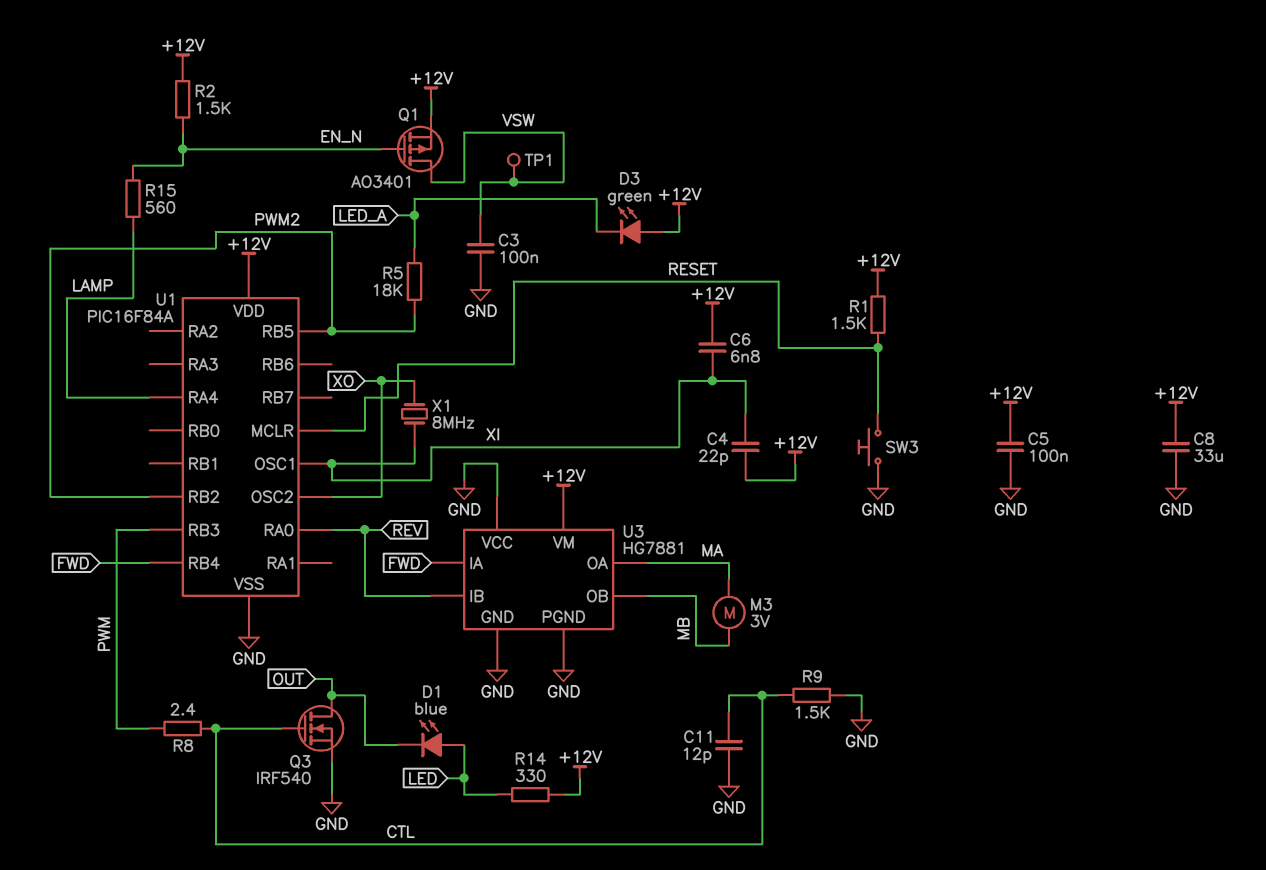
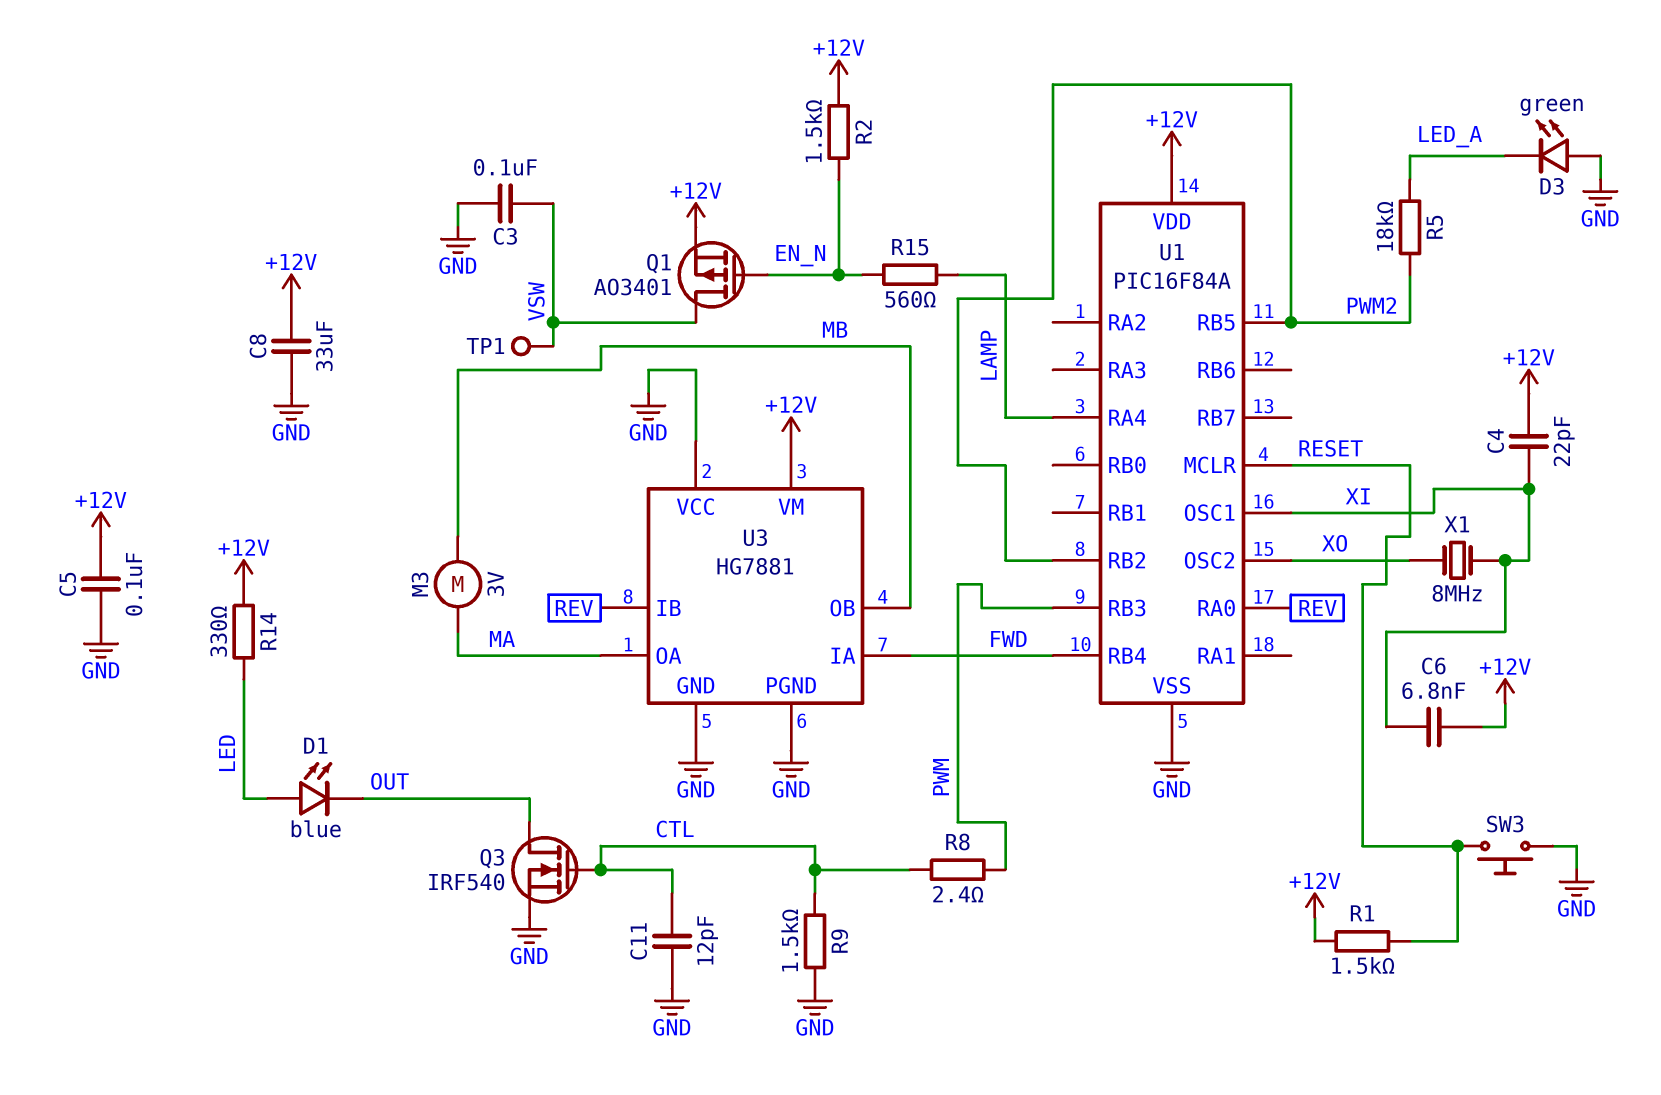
D3: LED green (A +12V, K LED_A) -> LED green (A GND, K LED_A)

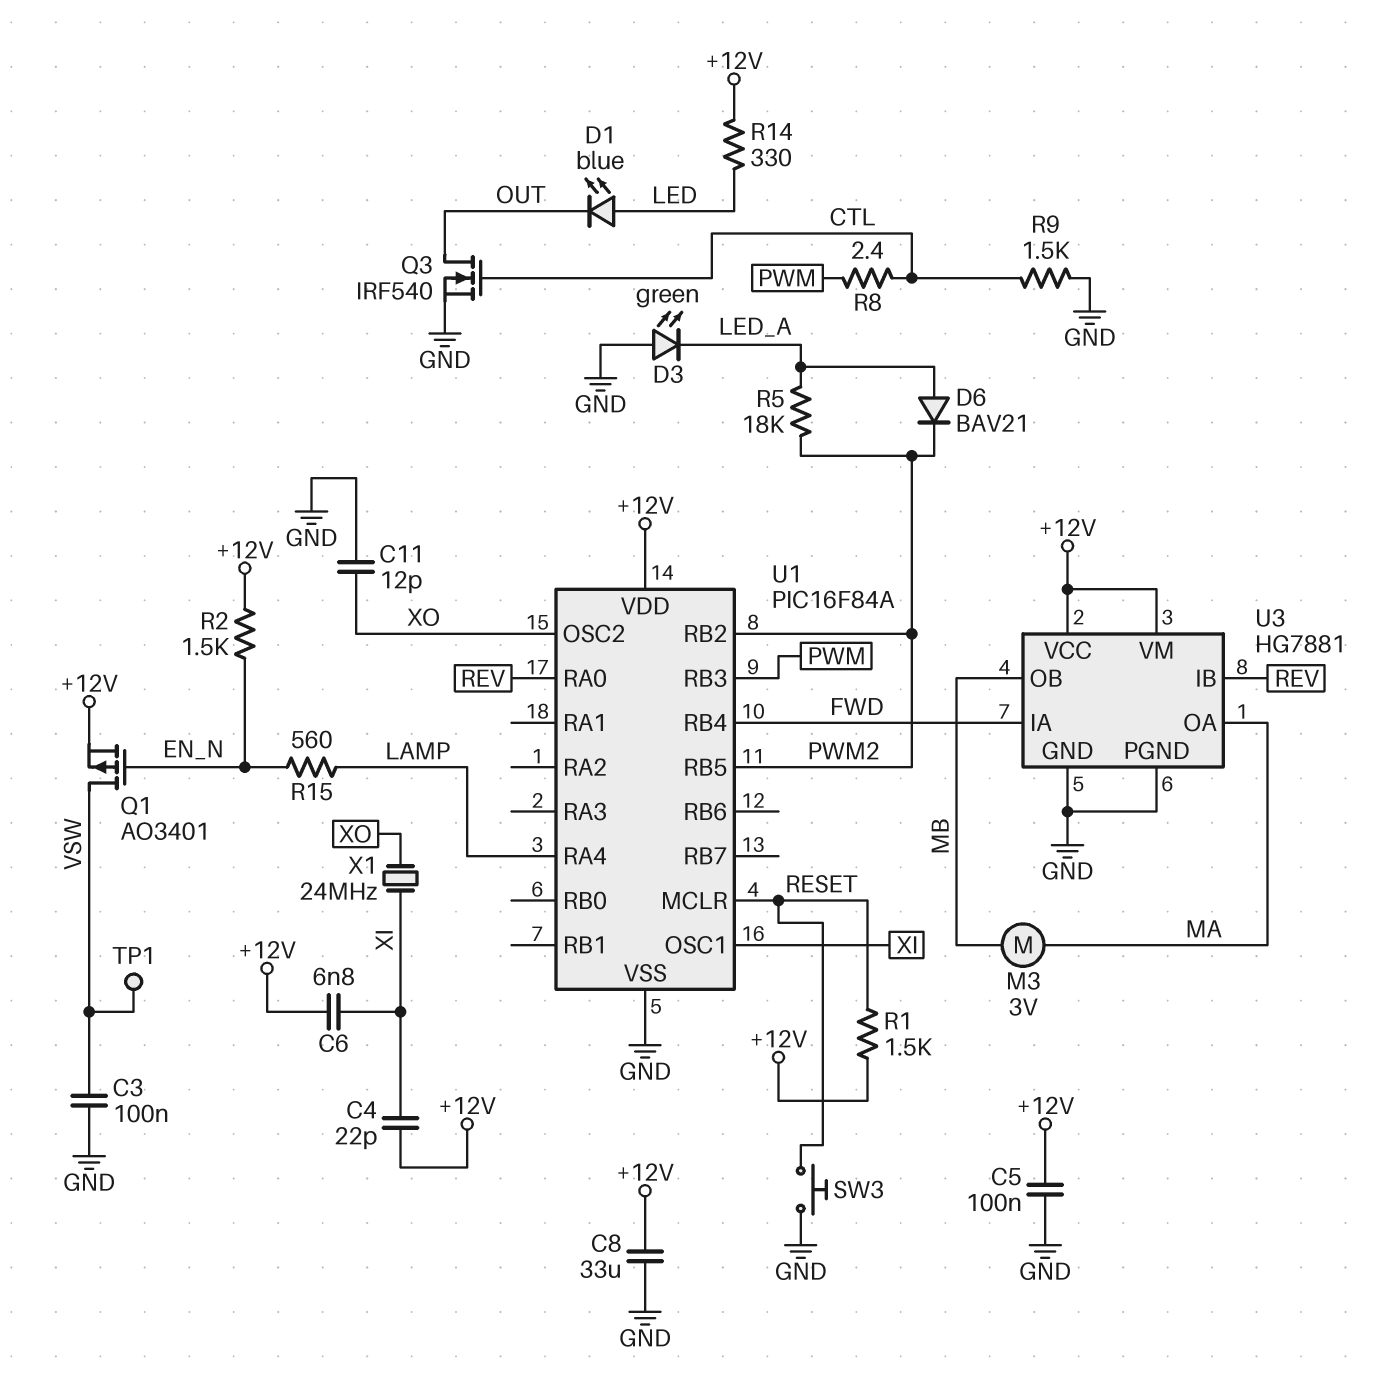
C11: 12pF (CTL, GND) -> 12pF (GND, XO)
D6: none -> diode BAV21 (A LED_A, K PWM2)
U3 pin VCC: GND -> +12V
X1: 8MHz (XI, XO) -> 24MHz (XI, XO)

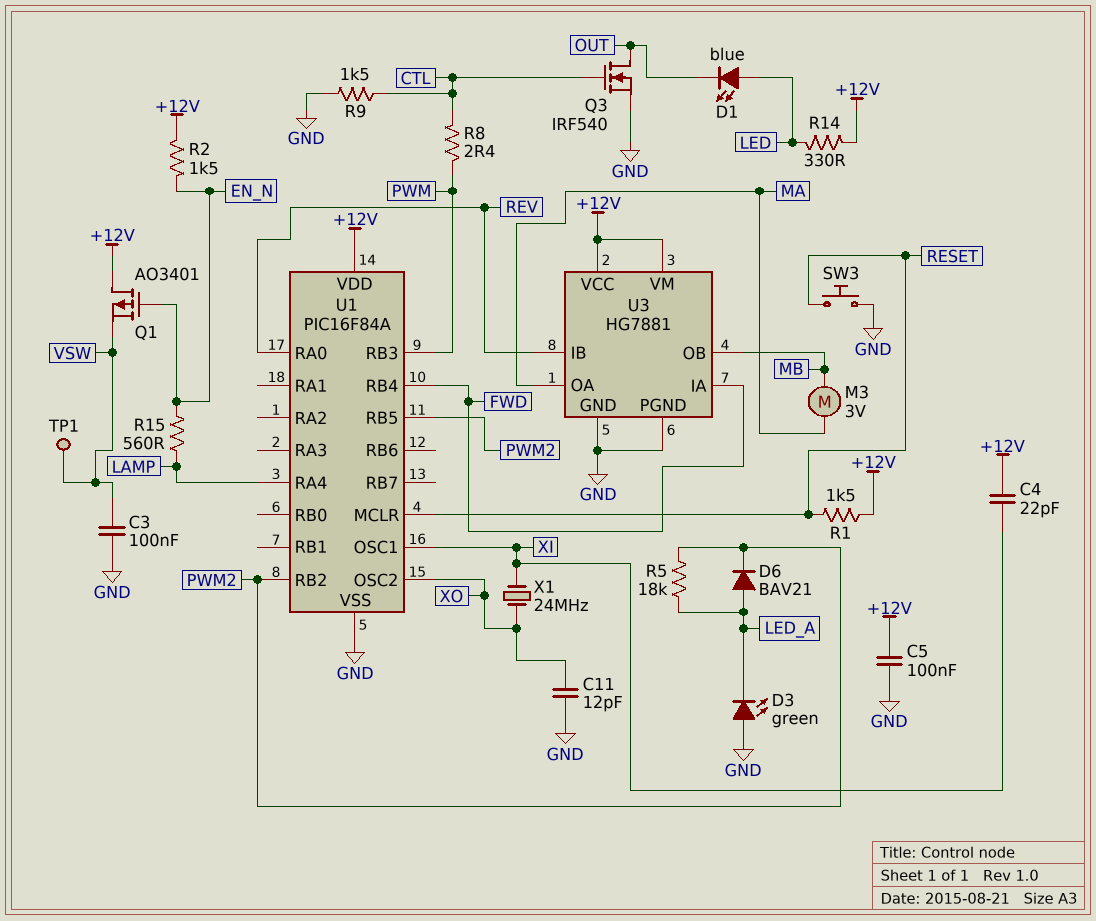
C6: 6.8nF (+12V, XI) -> none
C8: 33uF (+12V, GND) -> none
Q1: PMOS AO3401 (G EN_N, D VSW, S +12V) -> PMOS AO3401 (G EN_N, D +12V, S VSW)

